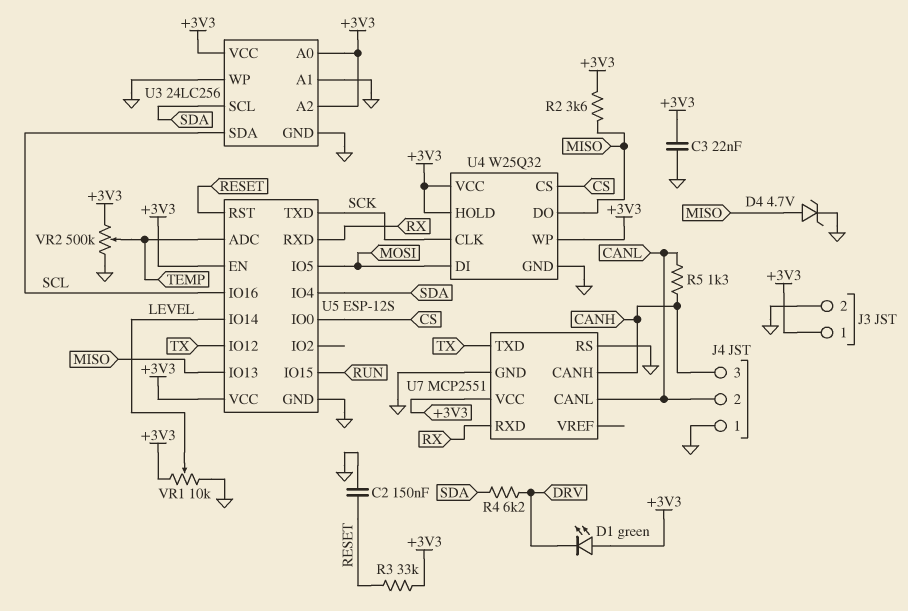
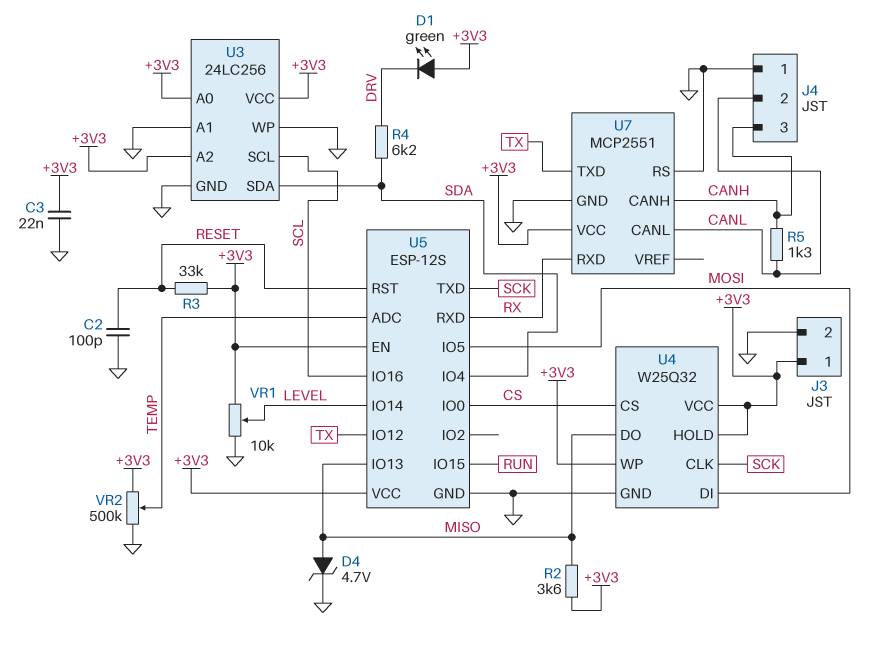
C2: 150nF (GND, RESET) -> 100pF (GND, RESET)
U3 pin SCL: SDA -> SCL
U3 pin SDA: SCL -> SDA

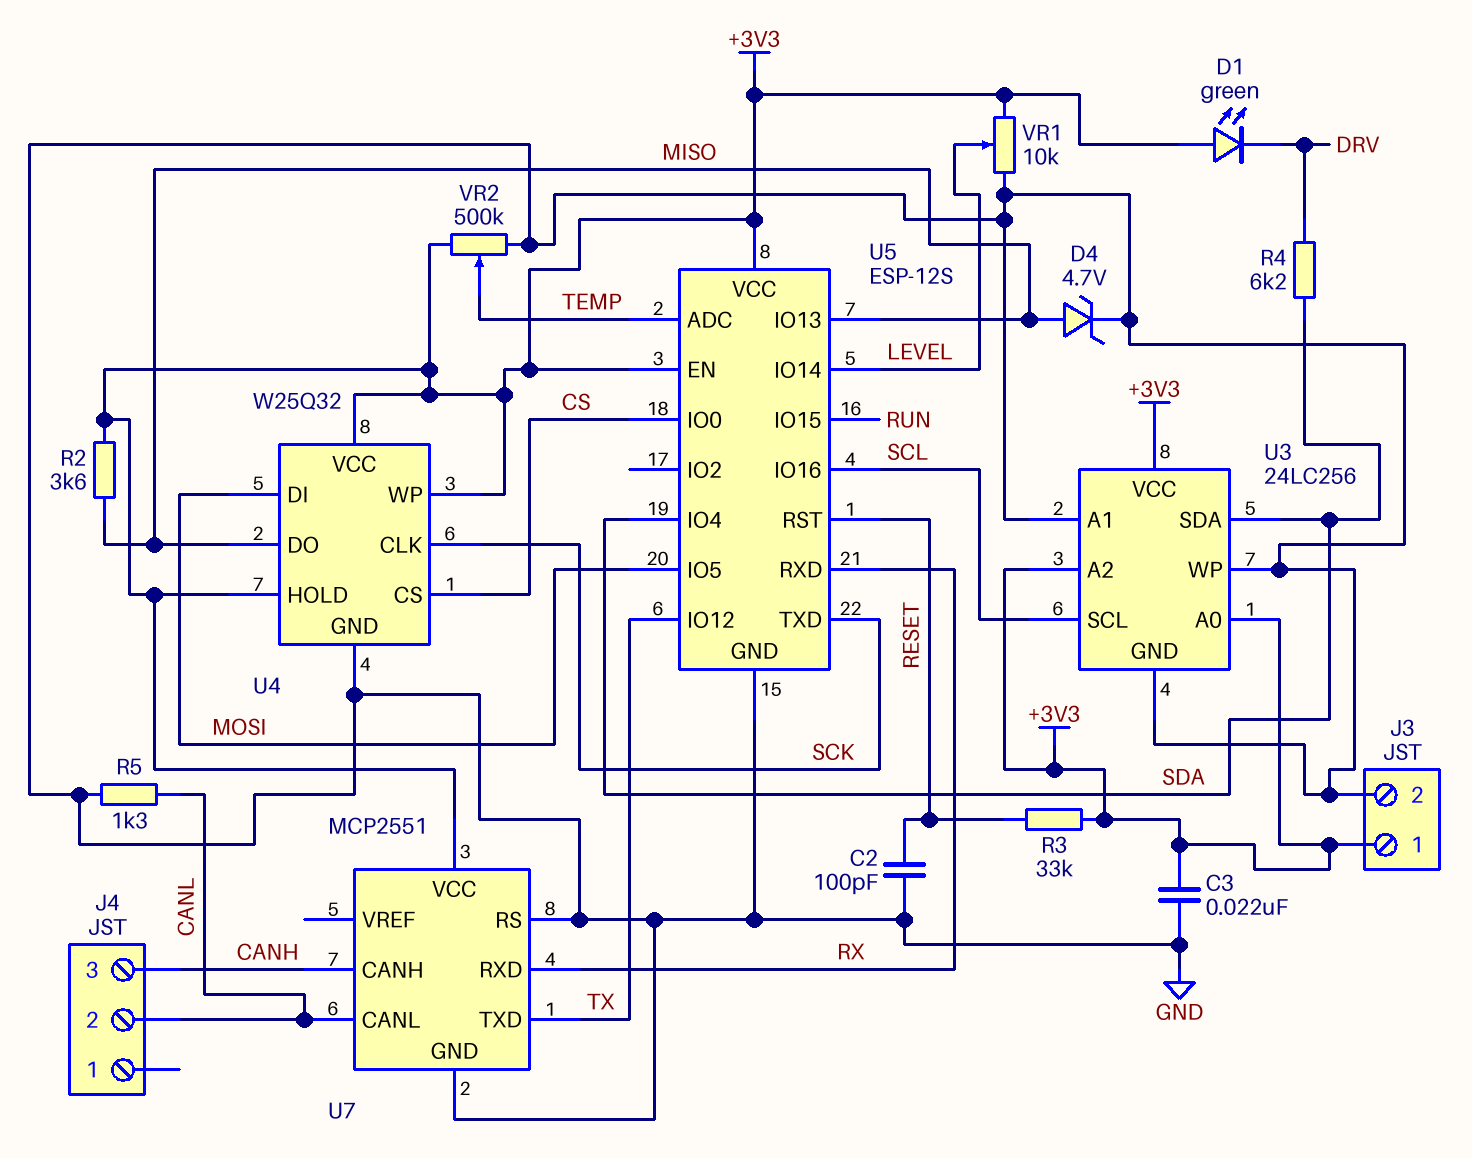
J4 pin 1: GND -> none
R5: 1.3k (CANH, CANL) -> 1.3k (CANL, GND)

